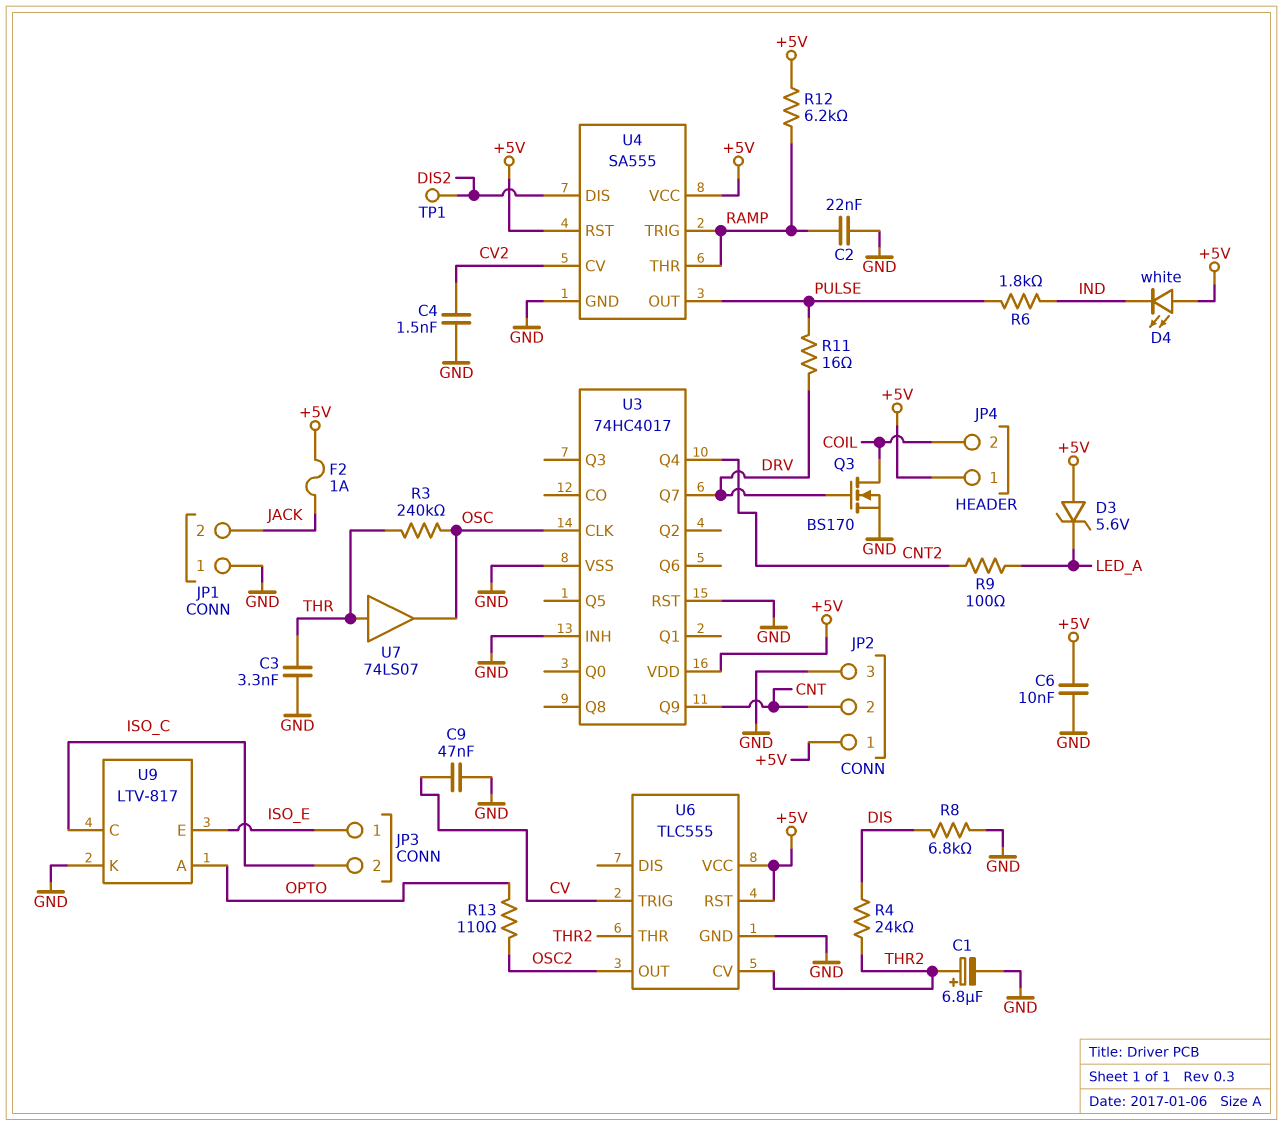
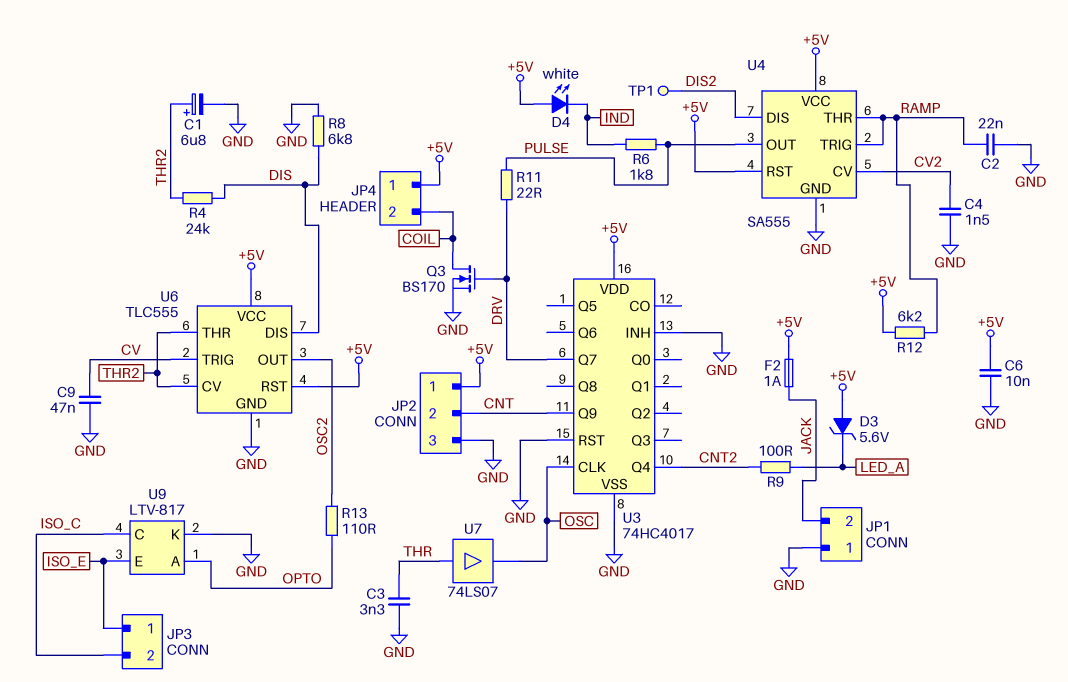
R3: 240k (OSC, THR) -> none
R11: 16 (DRV, PULSE) -> 22 (DRV, PULSE)
U6 pin DIS: none -> DIS

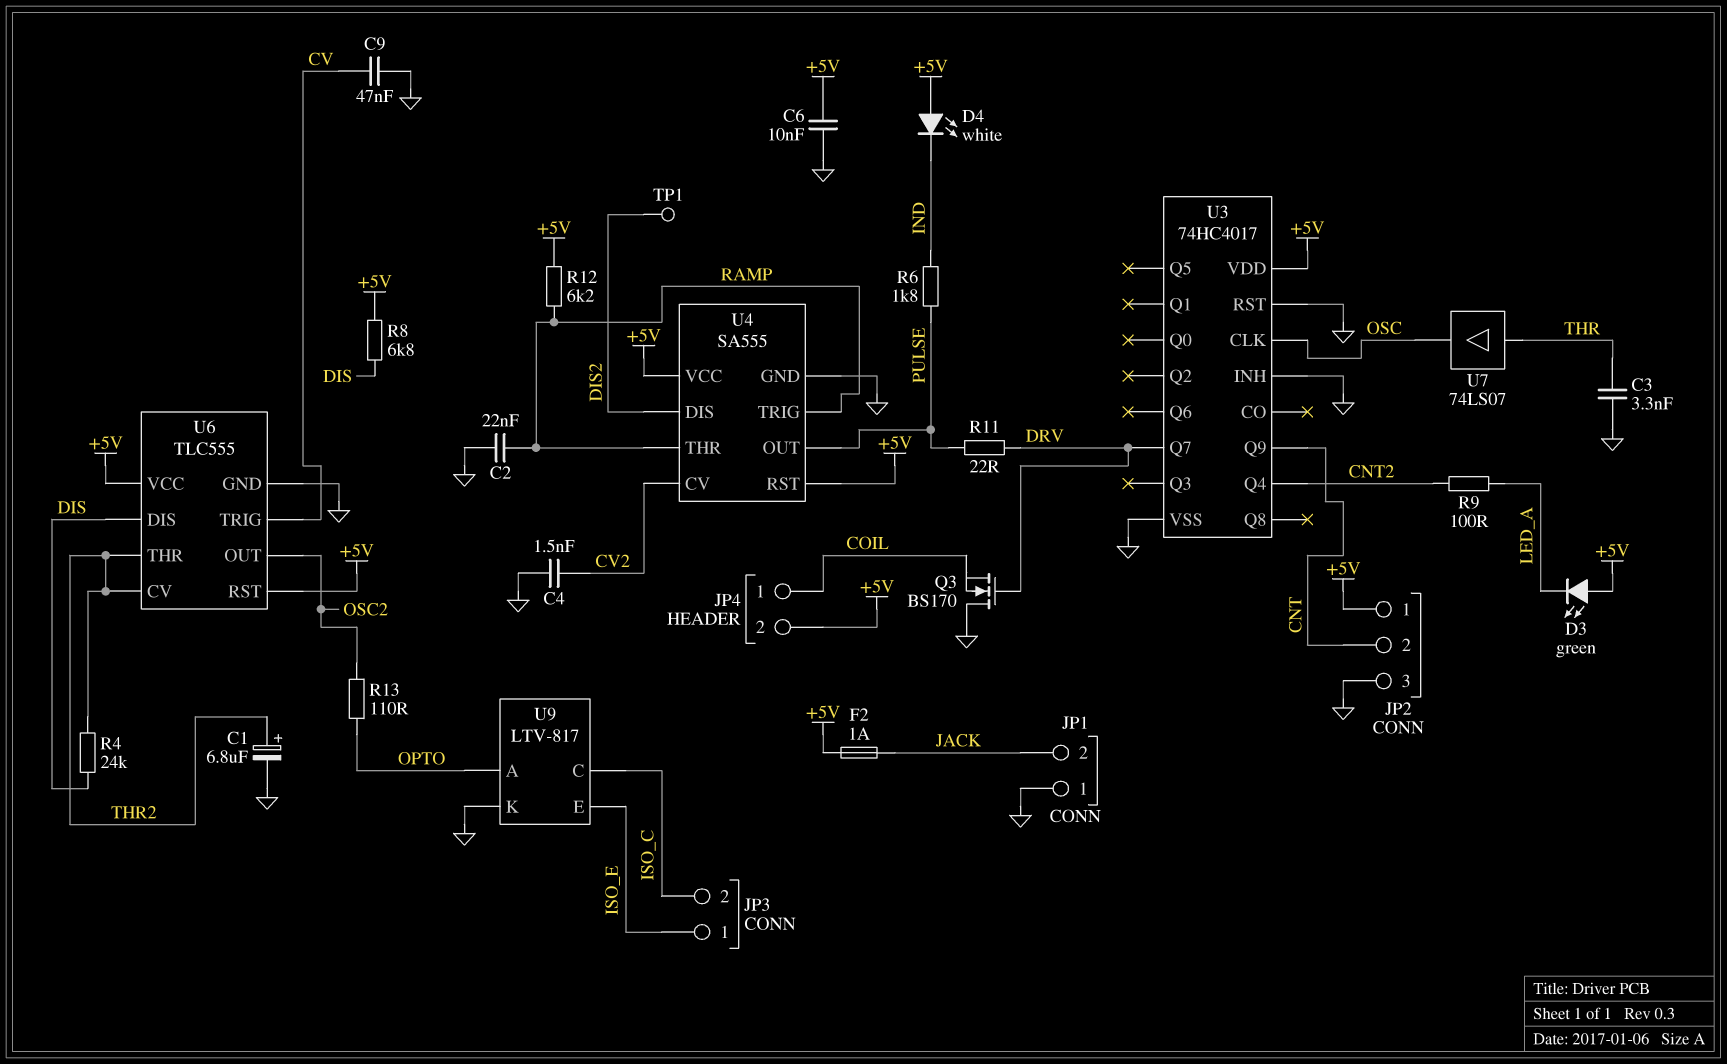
D3: zener 5.6V (A +5V, K LED_A) -> LED green (A +5V, K LED_A)
JP4 pin 1: +5V -> COIL
JP4 pin 2: COIL -> +5V
Q3: NMOS BS170 (G DRV, D COIL, S GND) -> NMOS BS170 (G DRV, D GND, S COIL)
R8: 6.8k (DIS, GND) -> 6.8k (+5V, DIS)

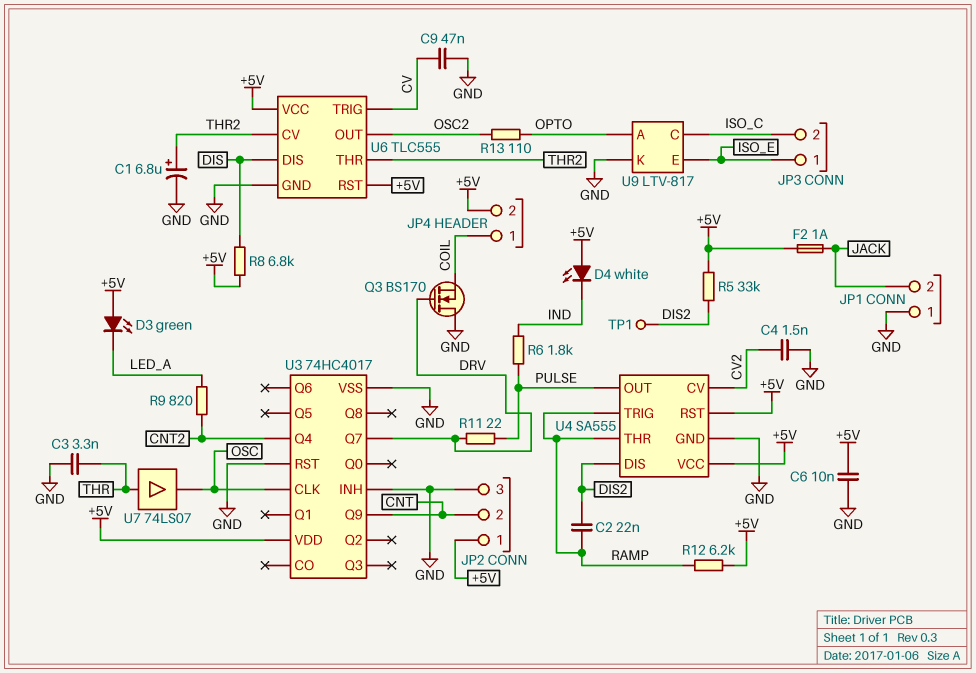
C2: 22nF (GND, RAMP) -> 22nF (DIS2, RAMP)
R4: 24k (DIS, THR2) -> none
R5: none -> 33k (+5V, DIS2)
R9: 100 (CNT2, LED_A) -> 820 (CNT2, LED_A)

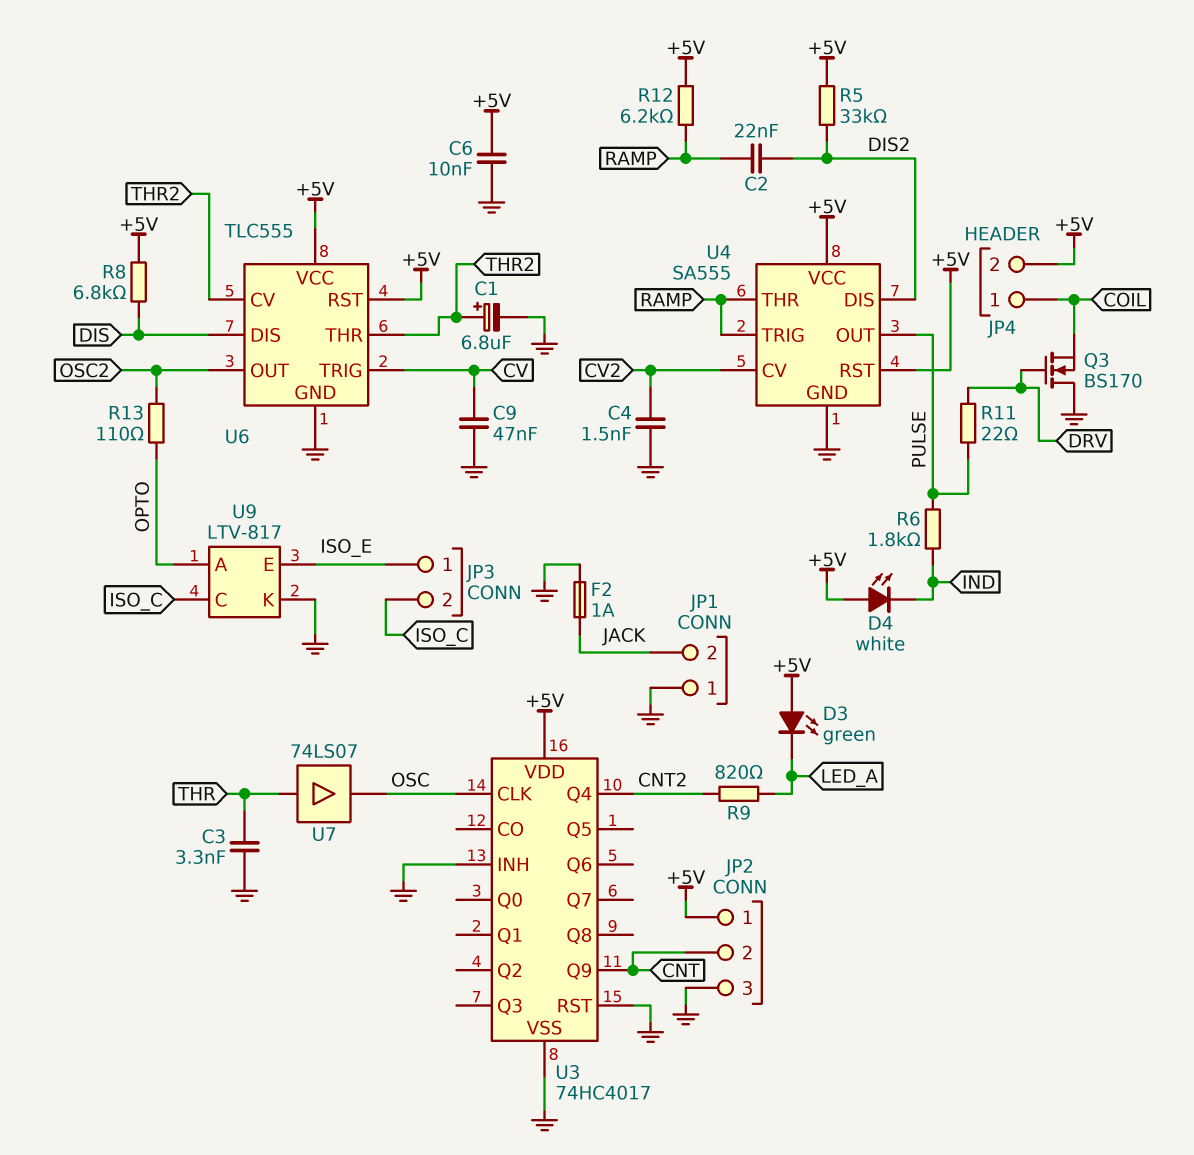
F2: 1A (+5V, JACK) -> 1A (GND, JACK)
TP1: test point (DIS2) -> none
U3 pin Q7: DRV -> none

